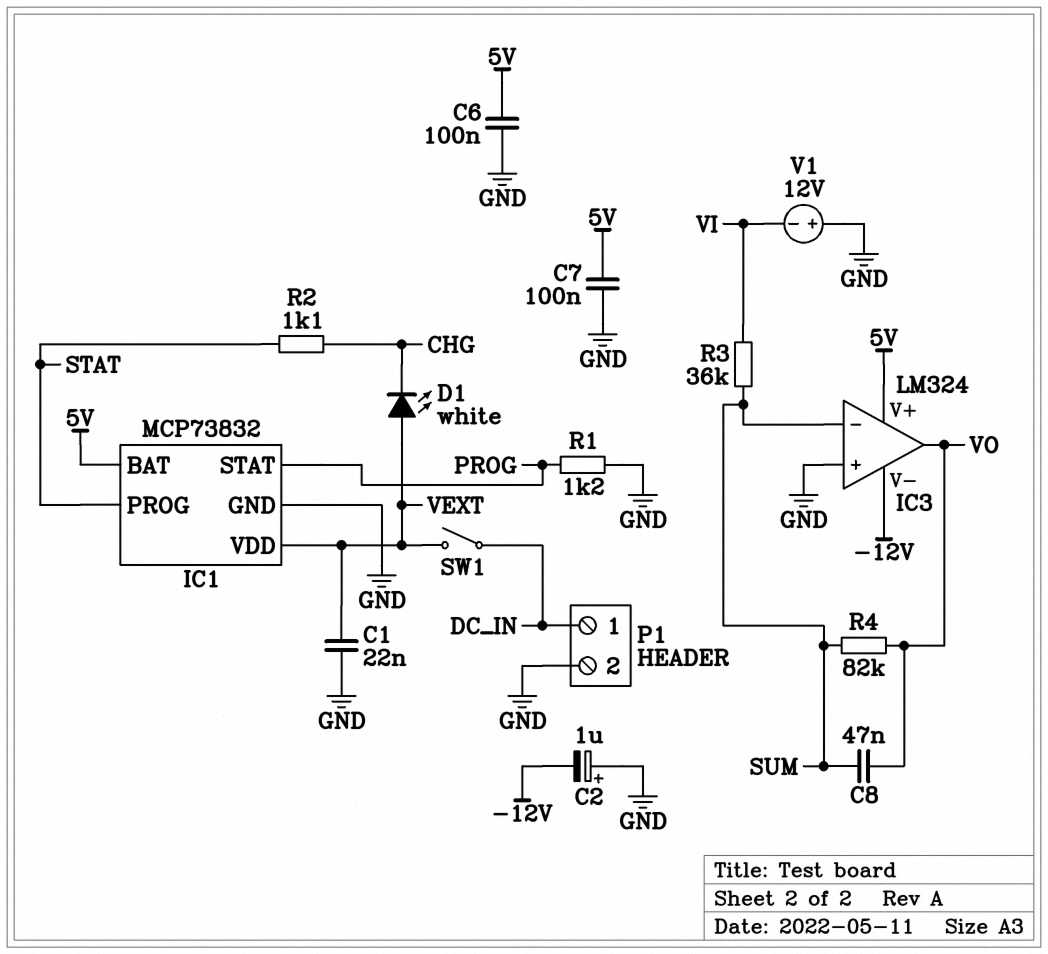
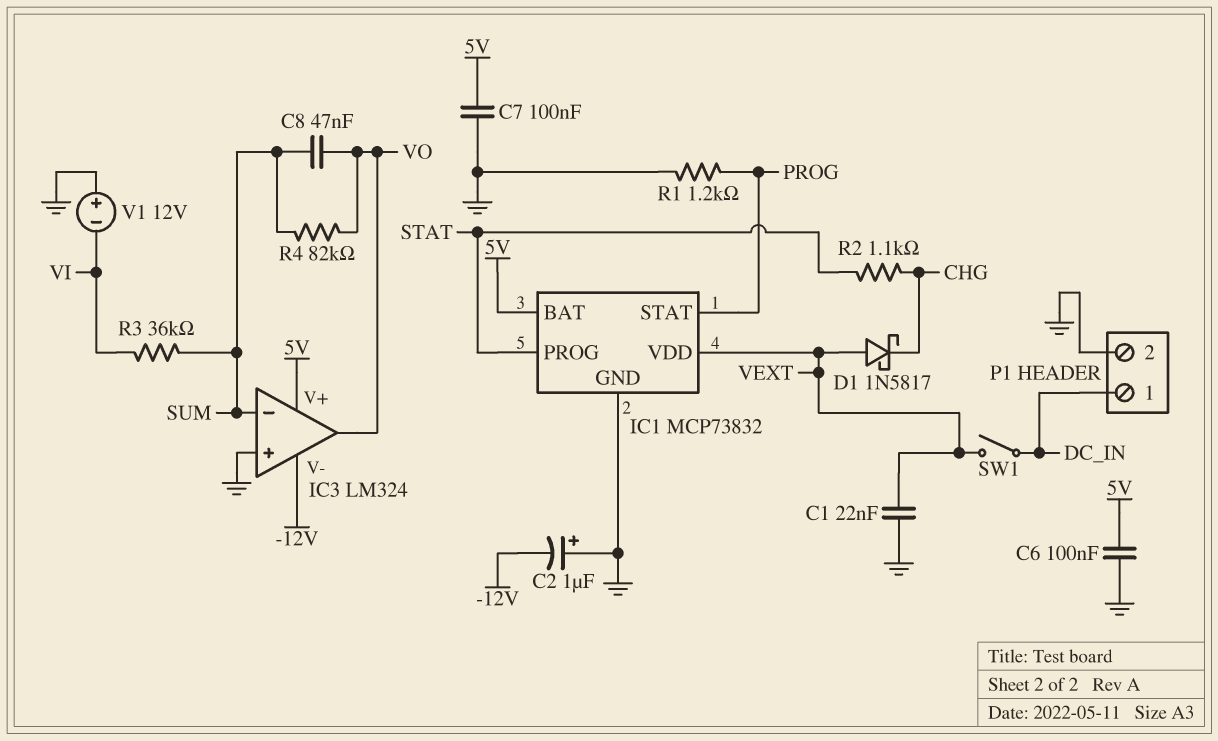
D1: LED white (A VEXT, K CHG) -> schottky 1N5817 (A VEXT, K CHG)

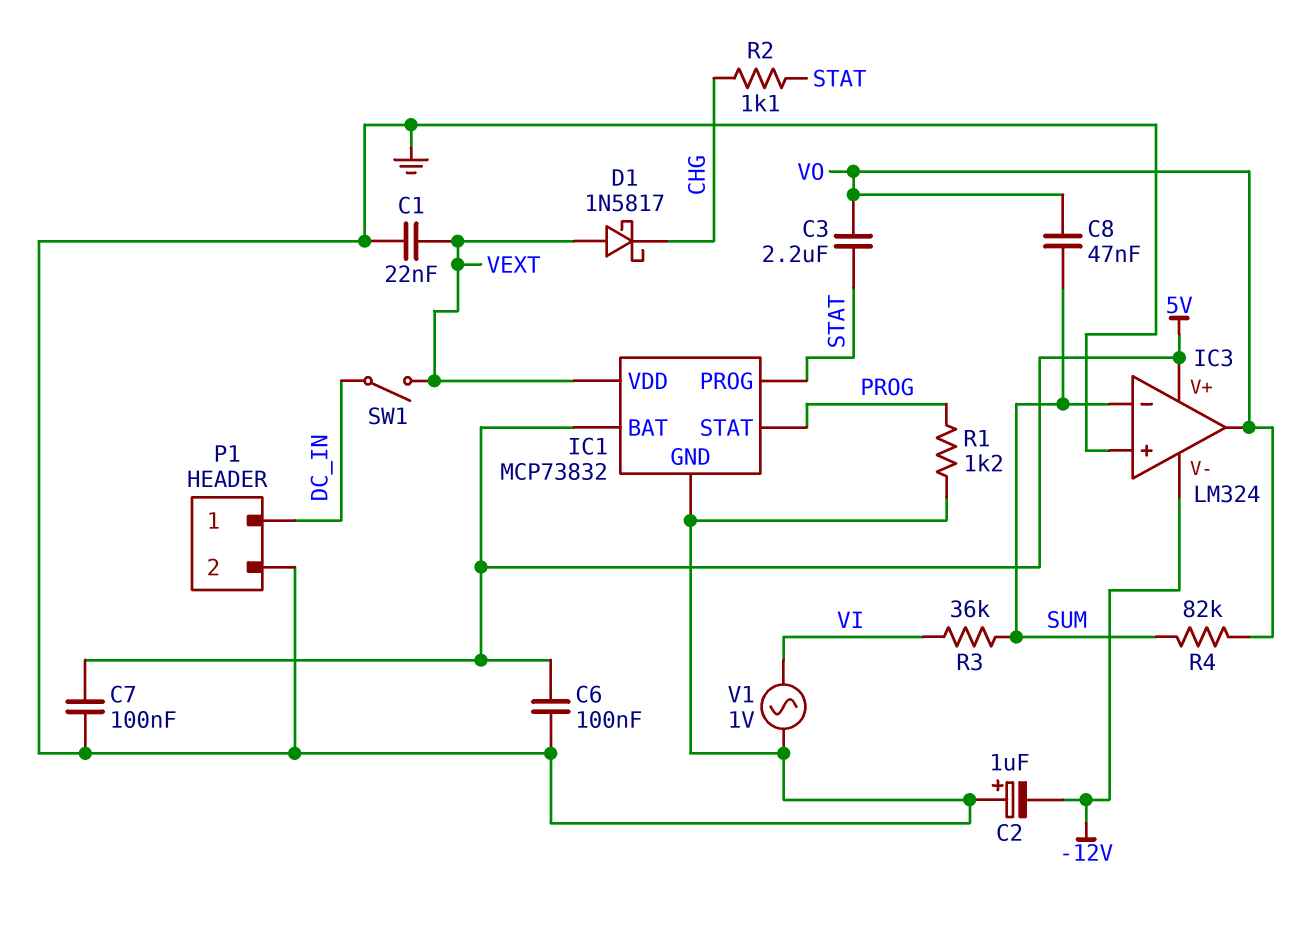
C3: none -> 2.2uF (STAT, VO)
V1: 12V (plus GND, minus VI) -> AC 1V (GND, VI)

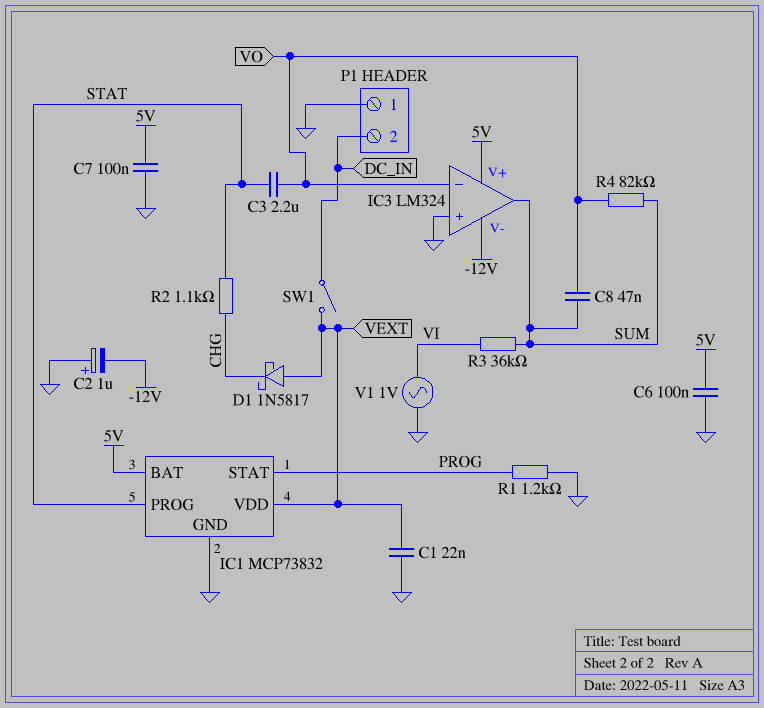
IC3 pin in-: SUM -> VO
IC3 pin out: VO -> SUM
P1 pin 1: DC_IN -> GND
P1 pin 2: GND -> DC_IN

